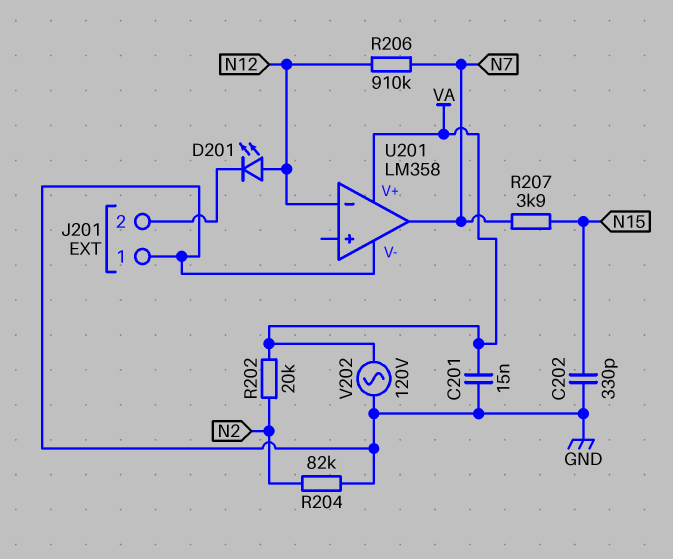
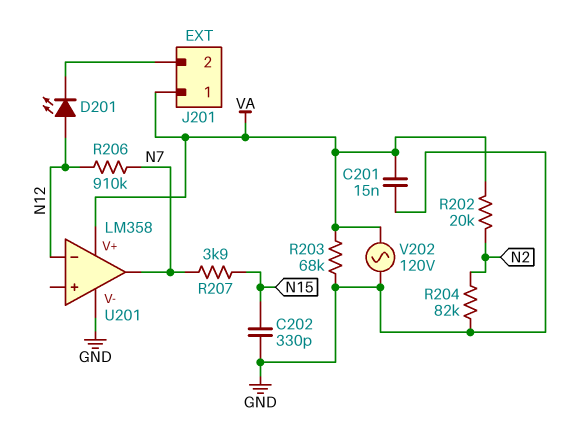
J201 pin 1: GND -> VA
R203: none -> 68k (GND, VA)

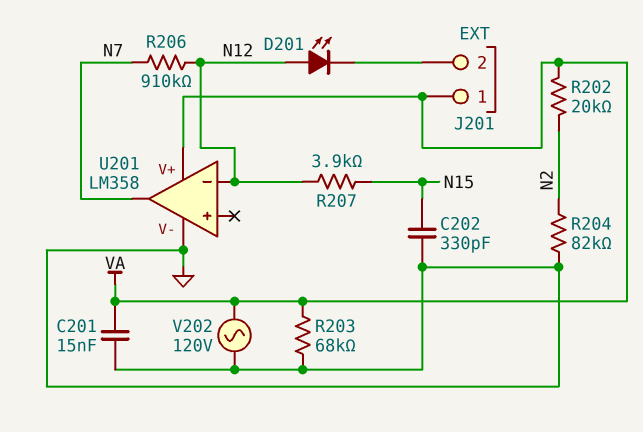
R207: 3.9k (N7, N15) -> 3.9k (N12, N15)

